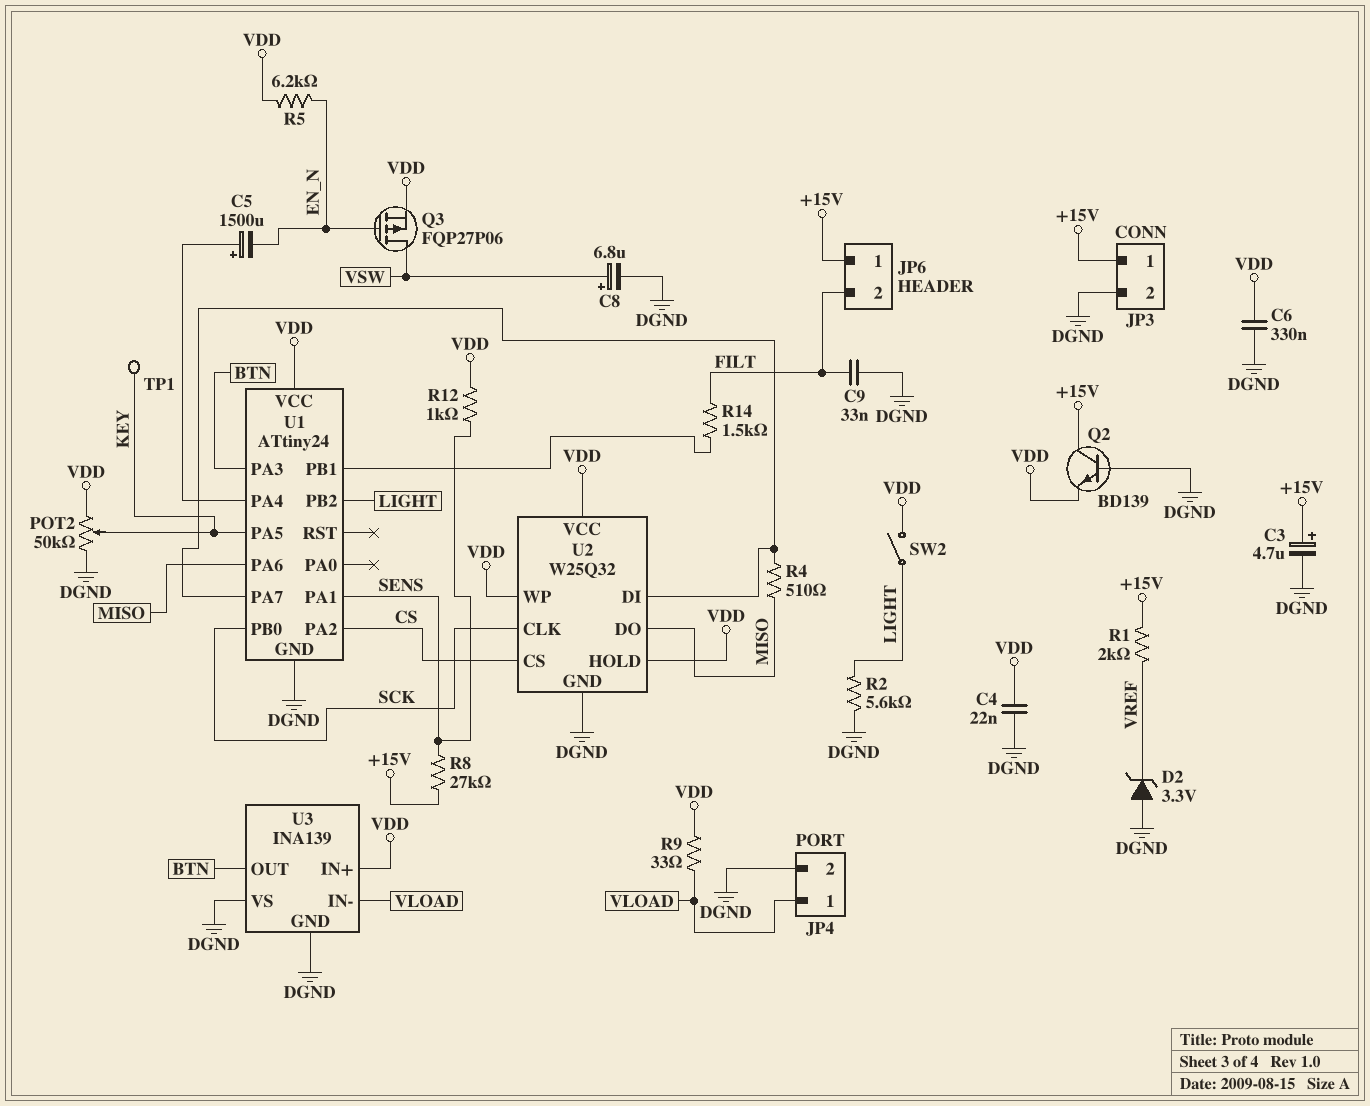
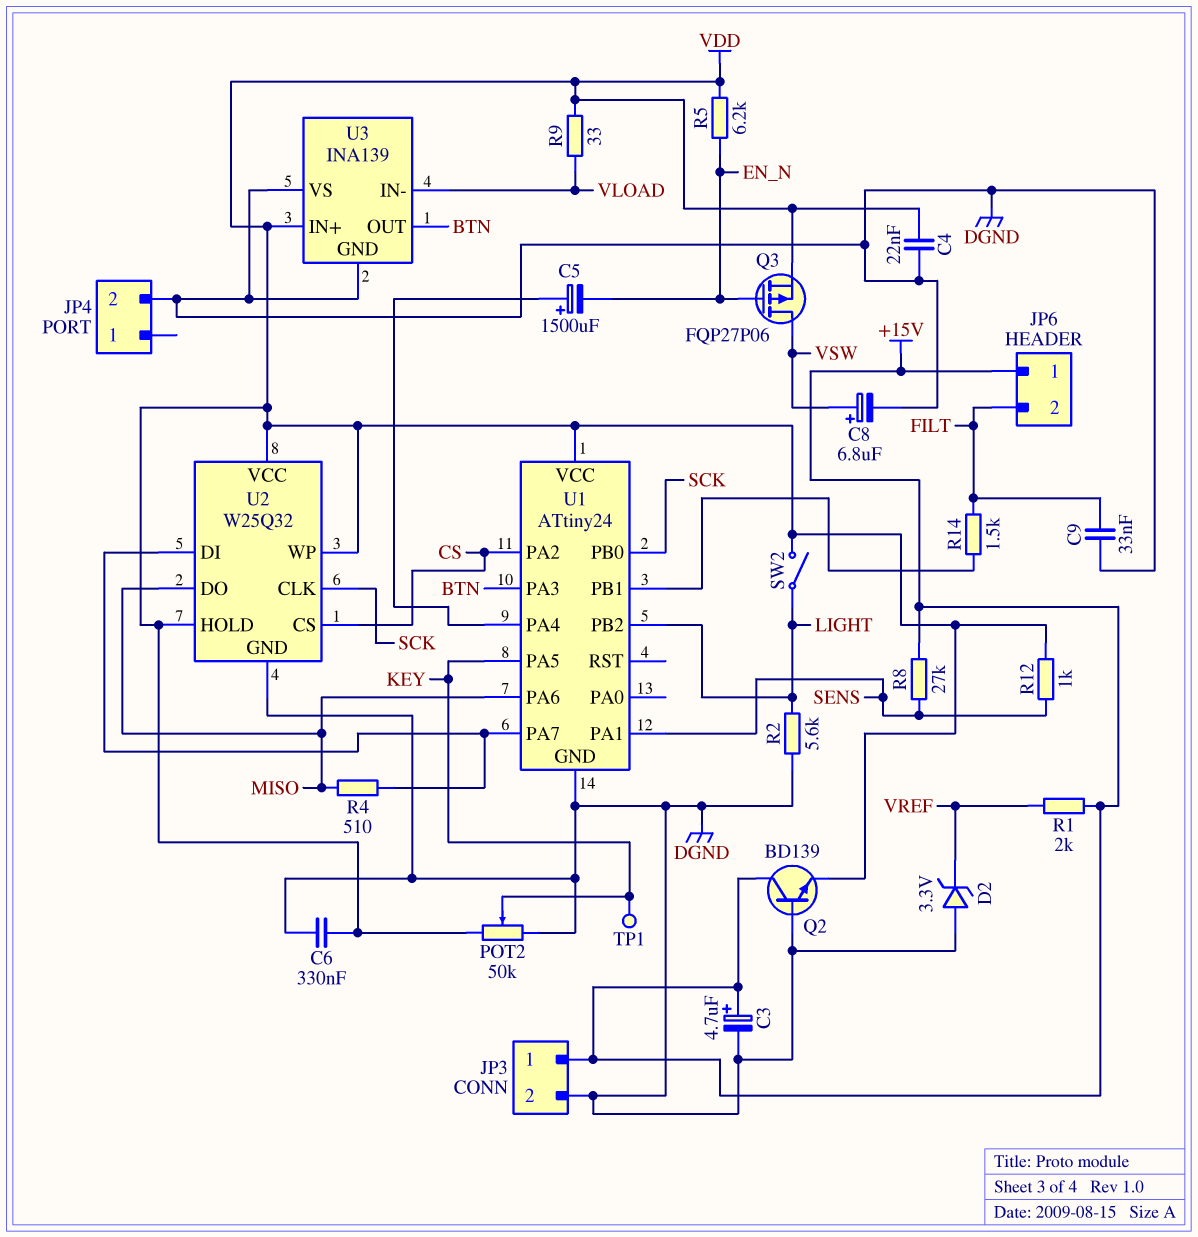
JP4 pin 1: VLOAD -> none

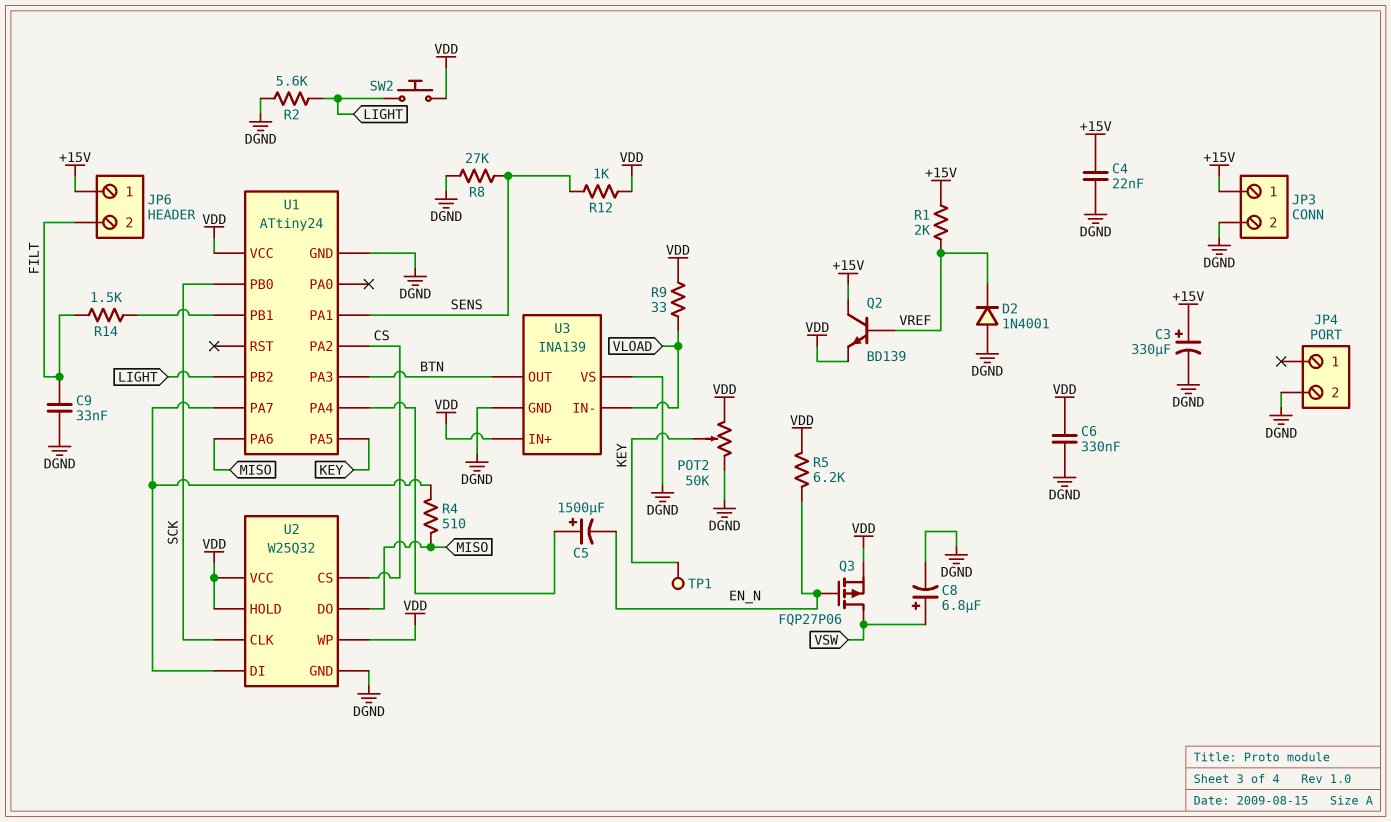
C3: 4.7uF (plus +15V, minus DGND) -> 330uF (plus +15V, minus DGND)
C4: 22nF (DGND, VDD) -> 22nF (+15V, DGND)
D2: zener 3.3V (A DGND, K VREF) -> diode 1N4001 (A DGND, K VREF)
Q2: NPN BD139 (B DGND, C +15V, E VDD) -> NPN BD139 (B VREF, C +15V, E VDD)
R8: 27k (+15V, SENS) -> 27k (DGND, SENS)
SW2: switch (LIGHT, VDD) -> button (LIGHT, VDD)

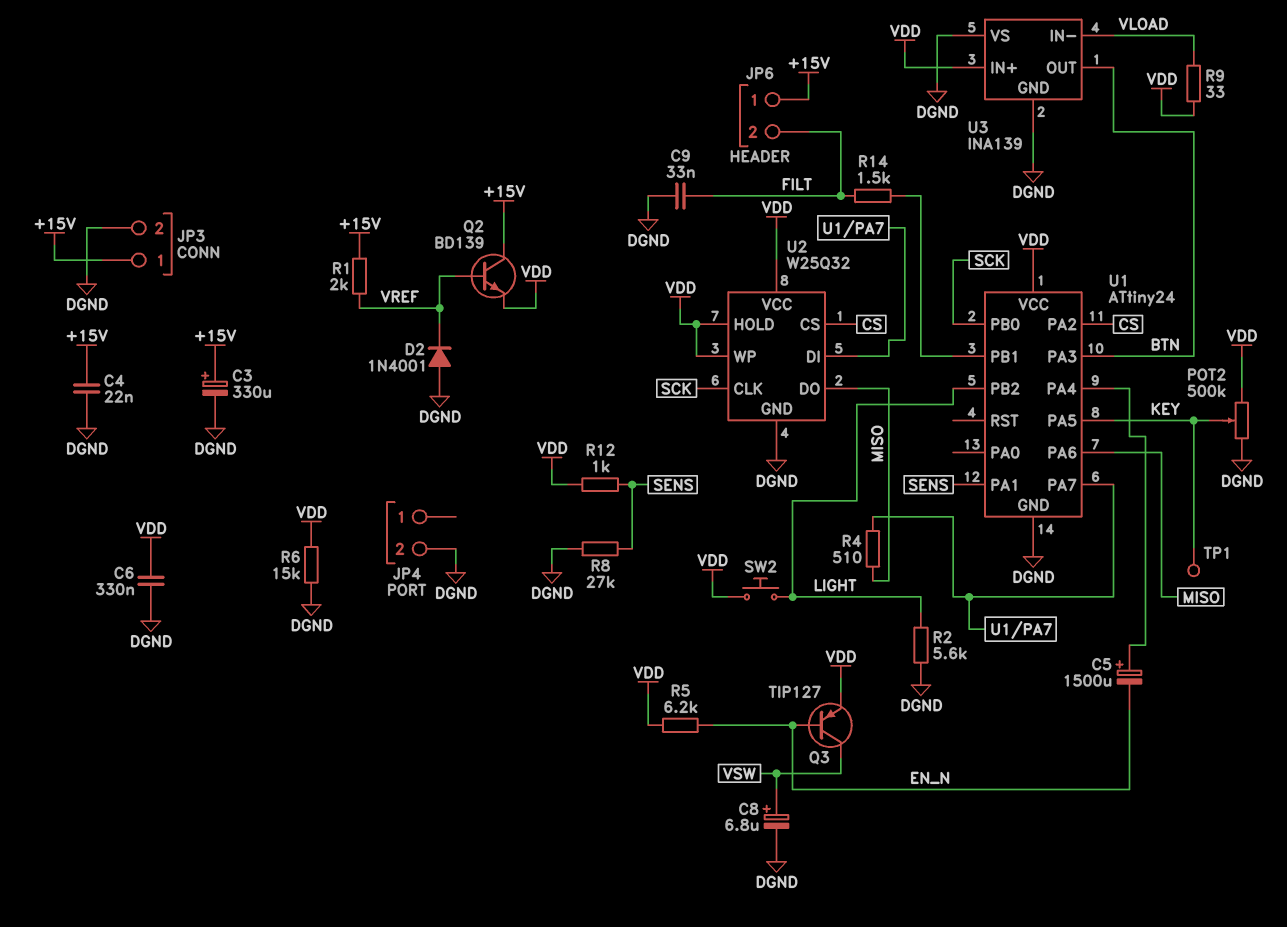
POT2: 50k (DGND, VDD, wiper KEY) -> 500k (DGND, VDD, wiper KEY)
Q3: PMOS FQP27P06 (G EN_N, D VSW, S VDD) -> PNP TIP127 (B EN_N, C VSW, E VDD)
R6: none -> 15k (DGND, VDD)

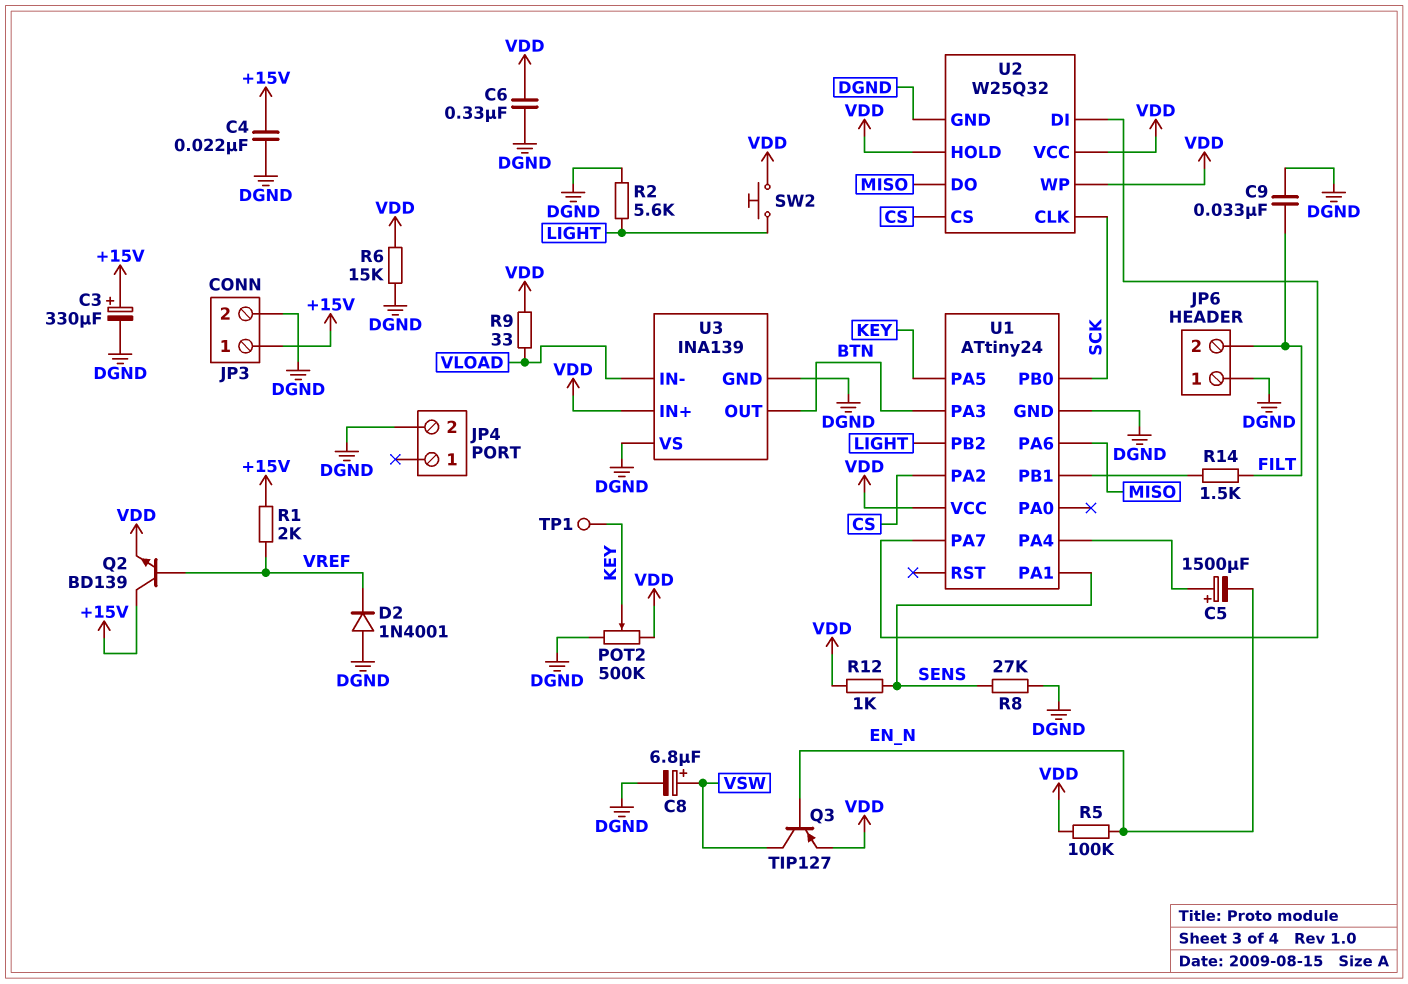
JP6 pin 1: +15V -> DGND
R4: 510 (MISO, U1/PA7) -> none
R5: 6.2k (EN_N, VDD) -> 100k (EN_N, VDD)

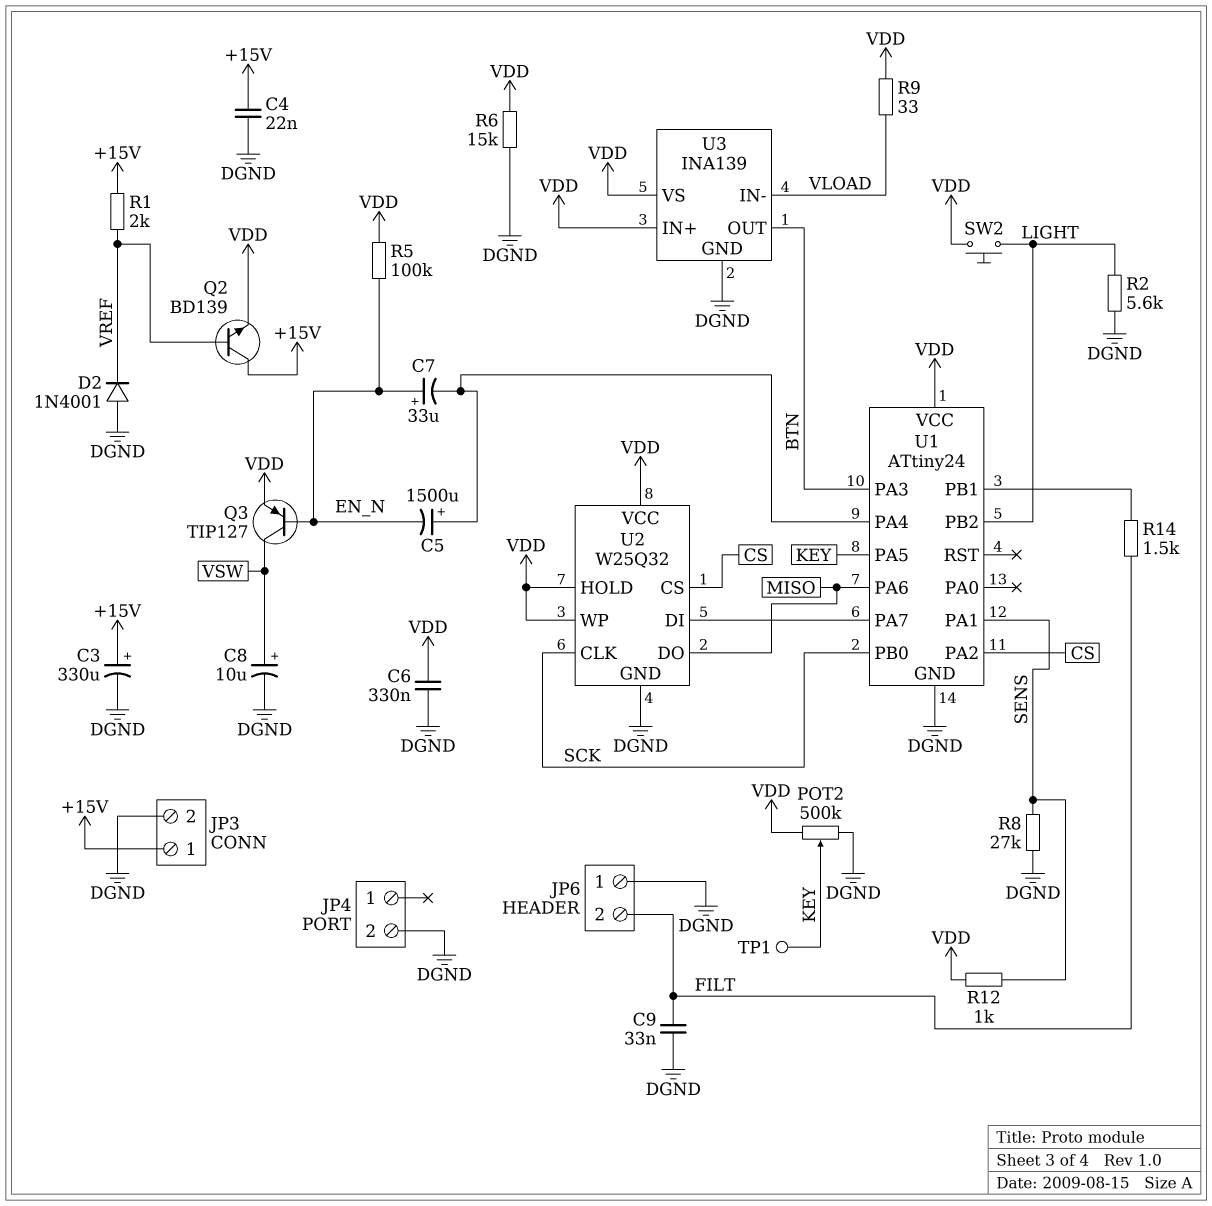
C7: none -> 33uF (plus EN_N, minus U1/PA4)
C8: 6.8uF (plus VSW, minus DGND) -> 10uF (plus VSW, minus DGND)
U3 pin VS: DGND -> VDD

